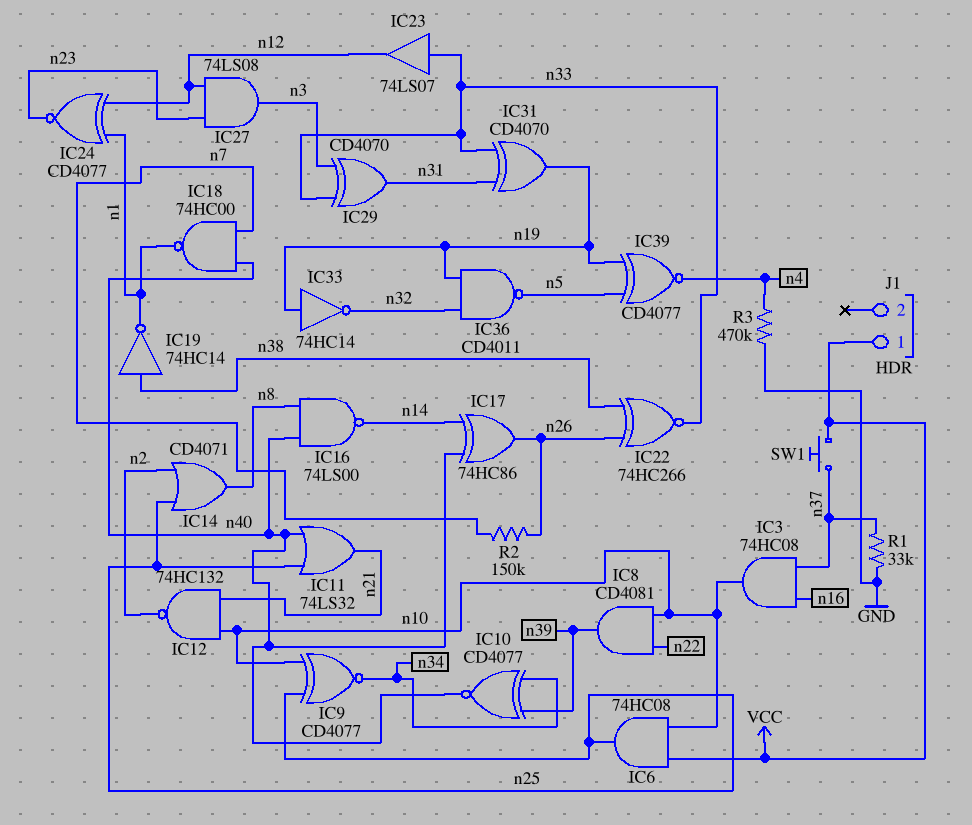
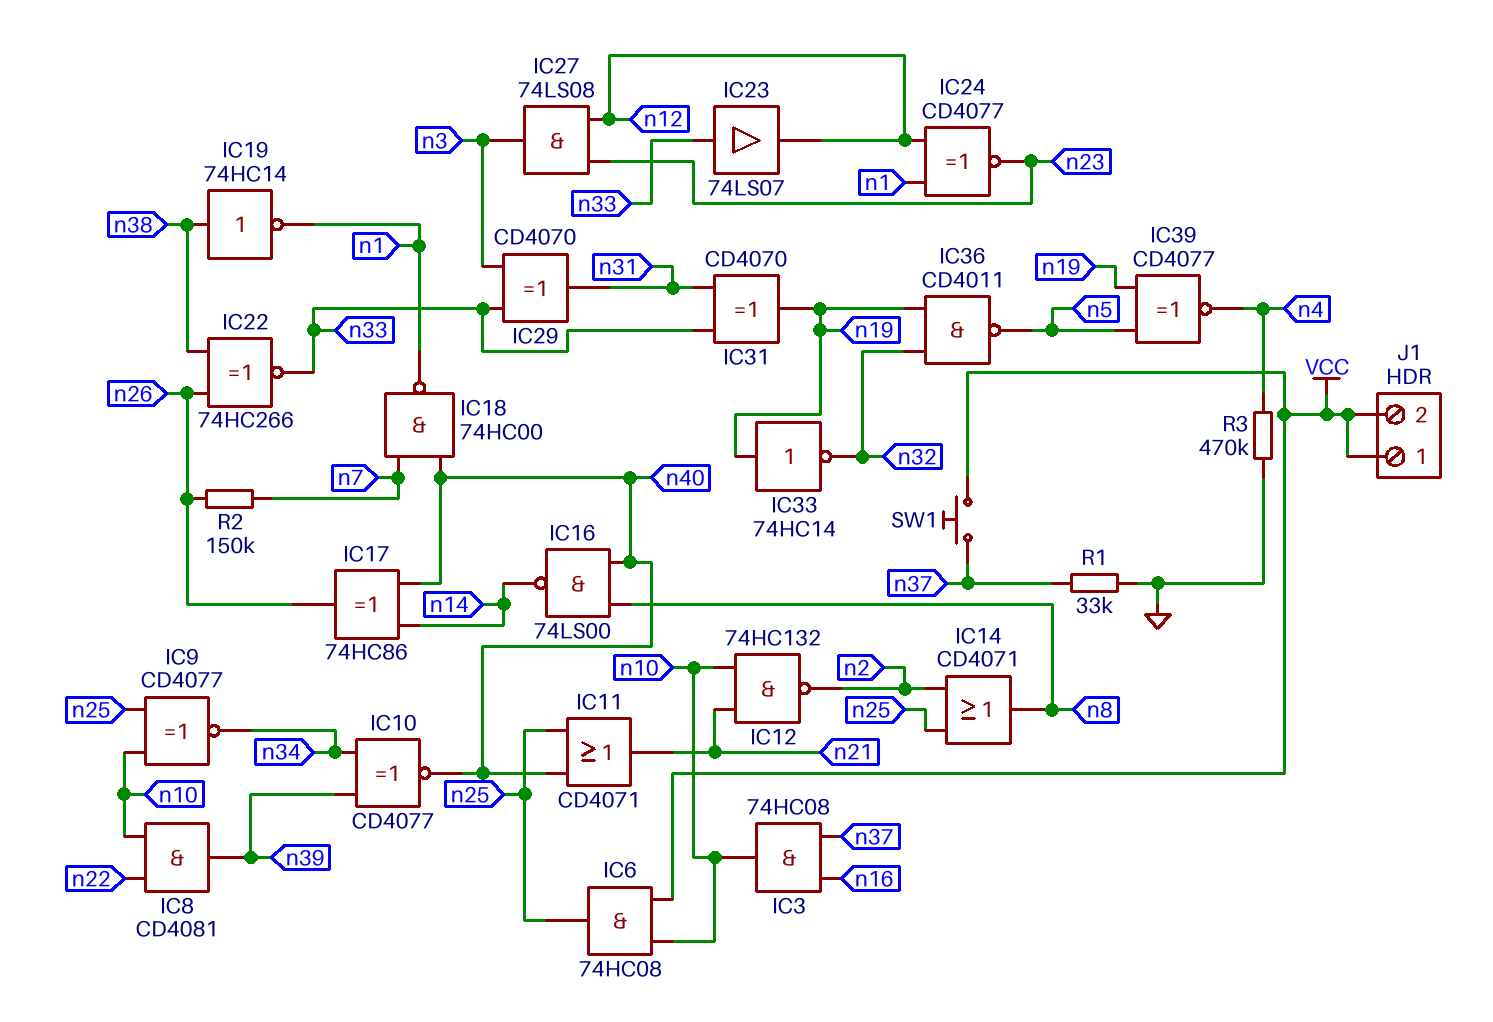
IC11: OR 74LS32 (in n25, in n40, out n21) -> OR CD4071 (in n25, in n40, out n21)
J1 pin 2: none -> VCC

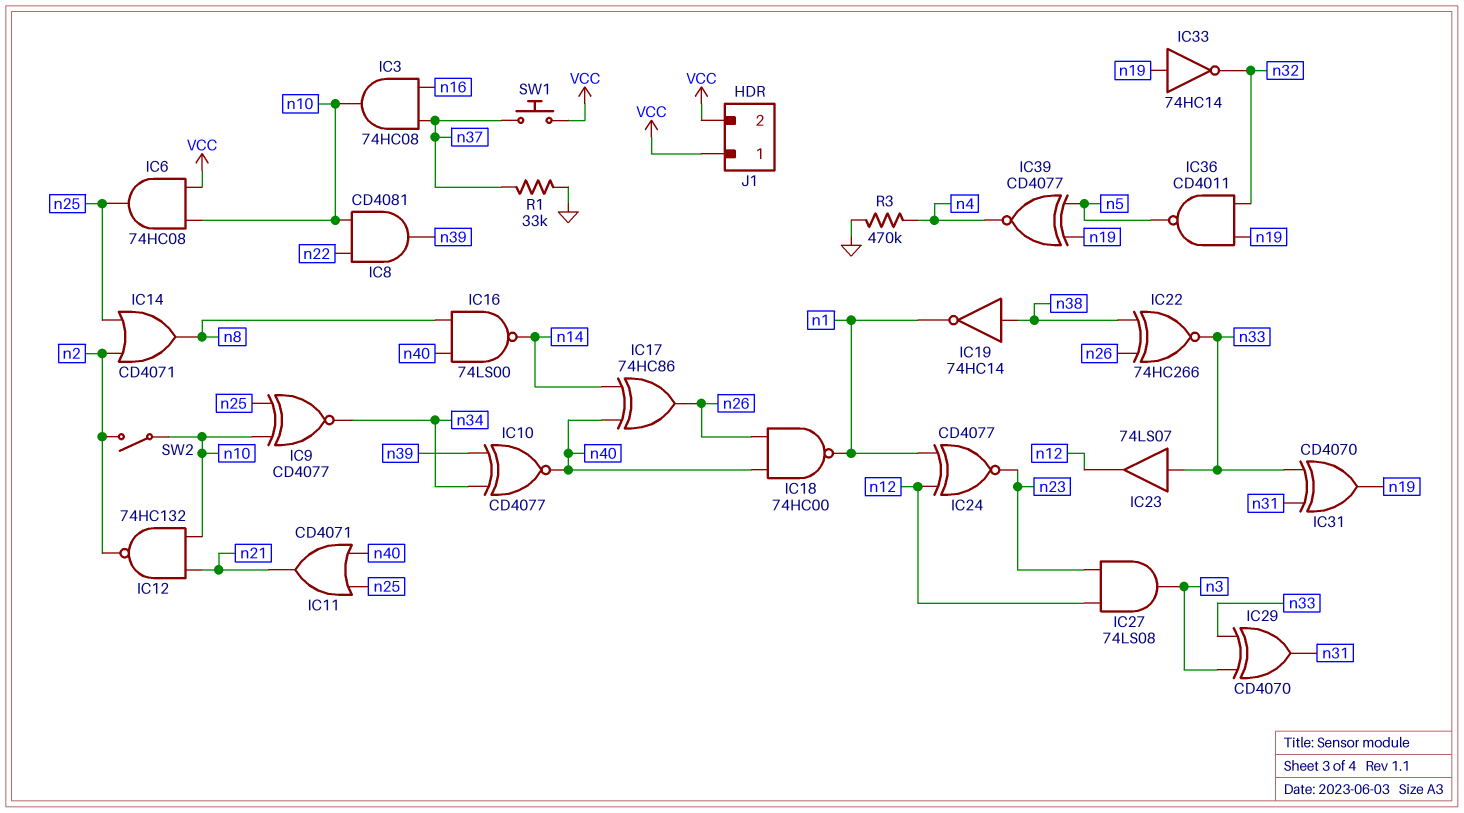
IC18: NAND 74HC00 (in n7, in n40, out n1) -> NAND 74HC00 (in n26, in n40, out n1)
R2: 150k (n7, n26) -> none
SW2: none -> switch (n2, n10)

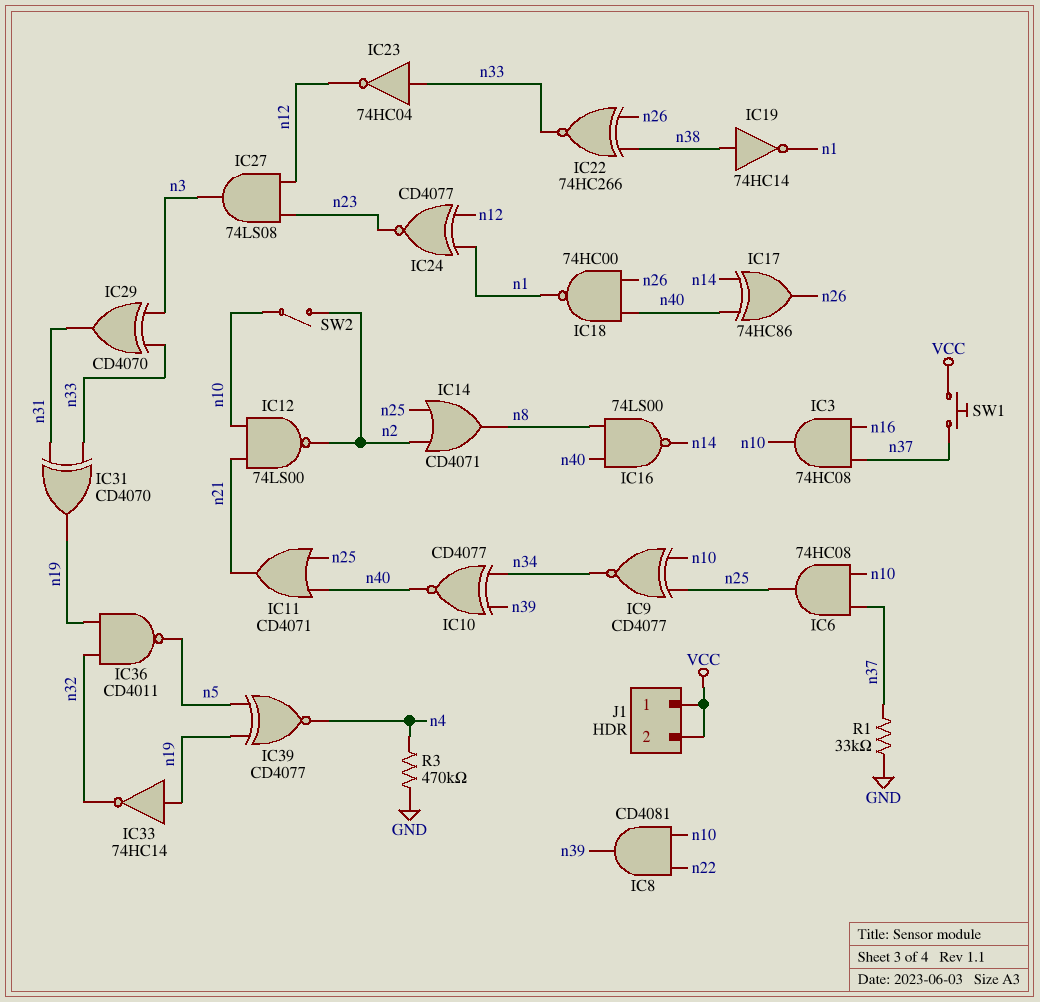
IC6: AND 74HC08 (in VCC, in n10, out n25) -> AND 74HC08 (in n10, in n37, out n25)
IC12: NAND 74HC132 (in n10, in n21, out n2) -> NAND 74LS00 (in n10, in n21, out n2)
IC23: buffer 74LS07 (in n33, out n12) -> NOT 74HC04 (in n33, out n12)

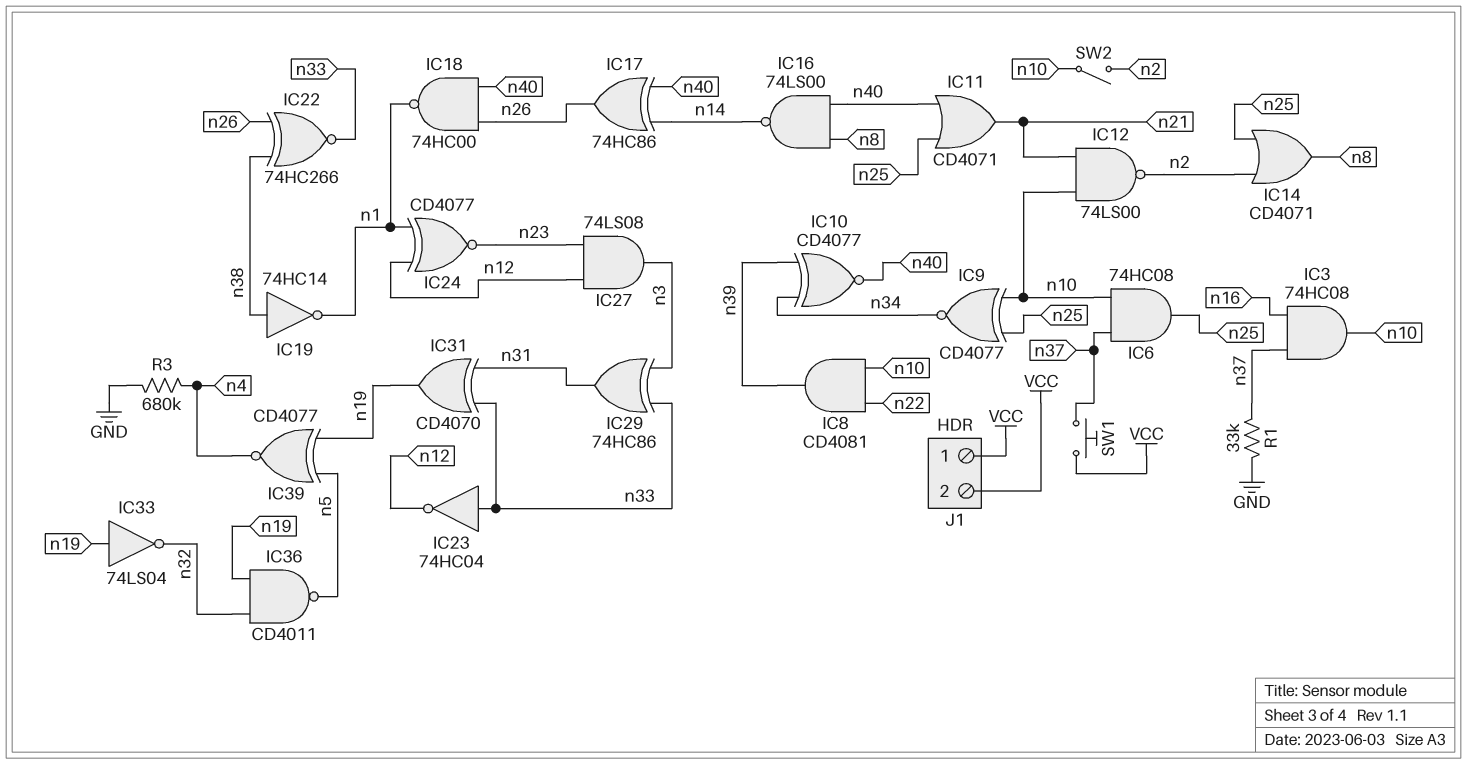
IC29: XOR CD4070 (in n3, in n33, out n31) -> XOR 74HC86 (in n3, in n33, out n31)
IC33: NOT 74HC14 (in n19, out n32) -> NOT 74LS04 (in n19, out n32)
R3: 470k (GND, n4) -> 680k (GND, n4)

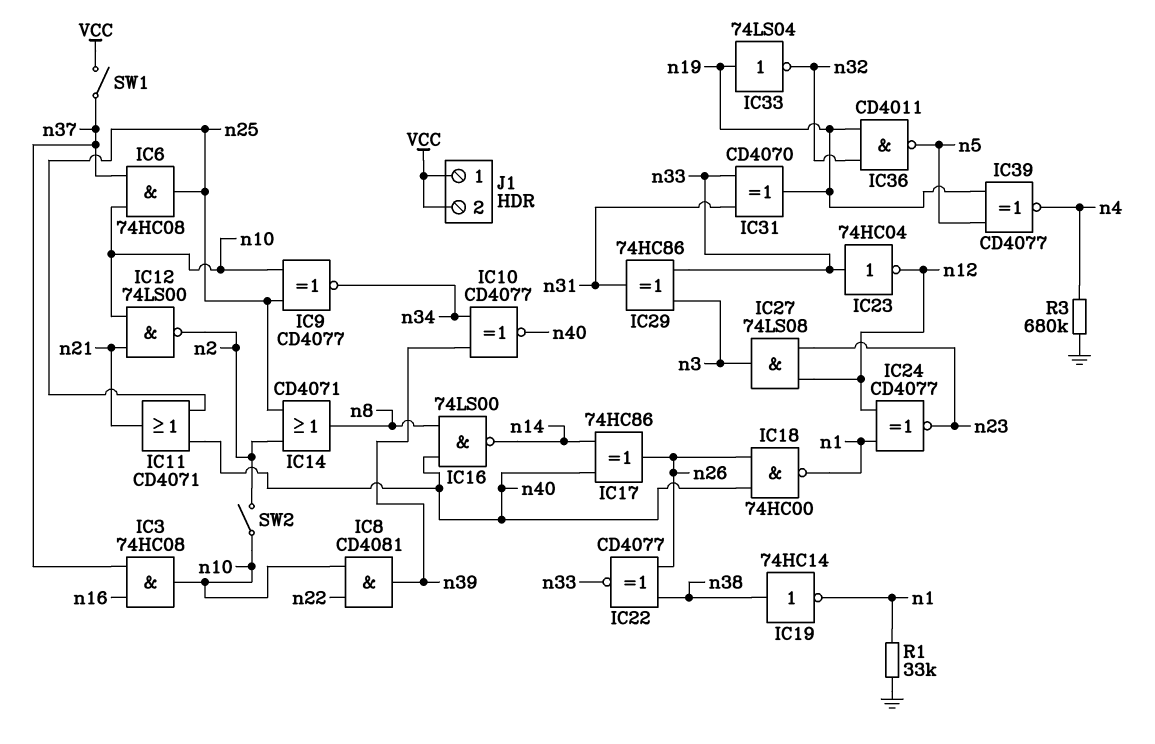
IC22: XNOR 74HC266 (in n26, in n38, out n33) -> XNOR CD4077 (in n26, in n38, out n33)
R1: 33k (GND, n37) -> 33k (GND, n1)
SW1: button (VCC, n37) -> switch (VCC, n37)

